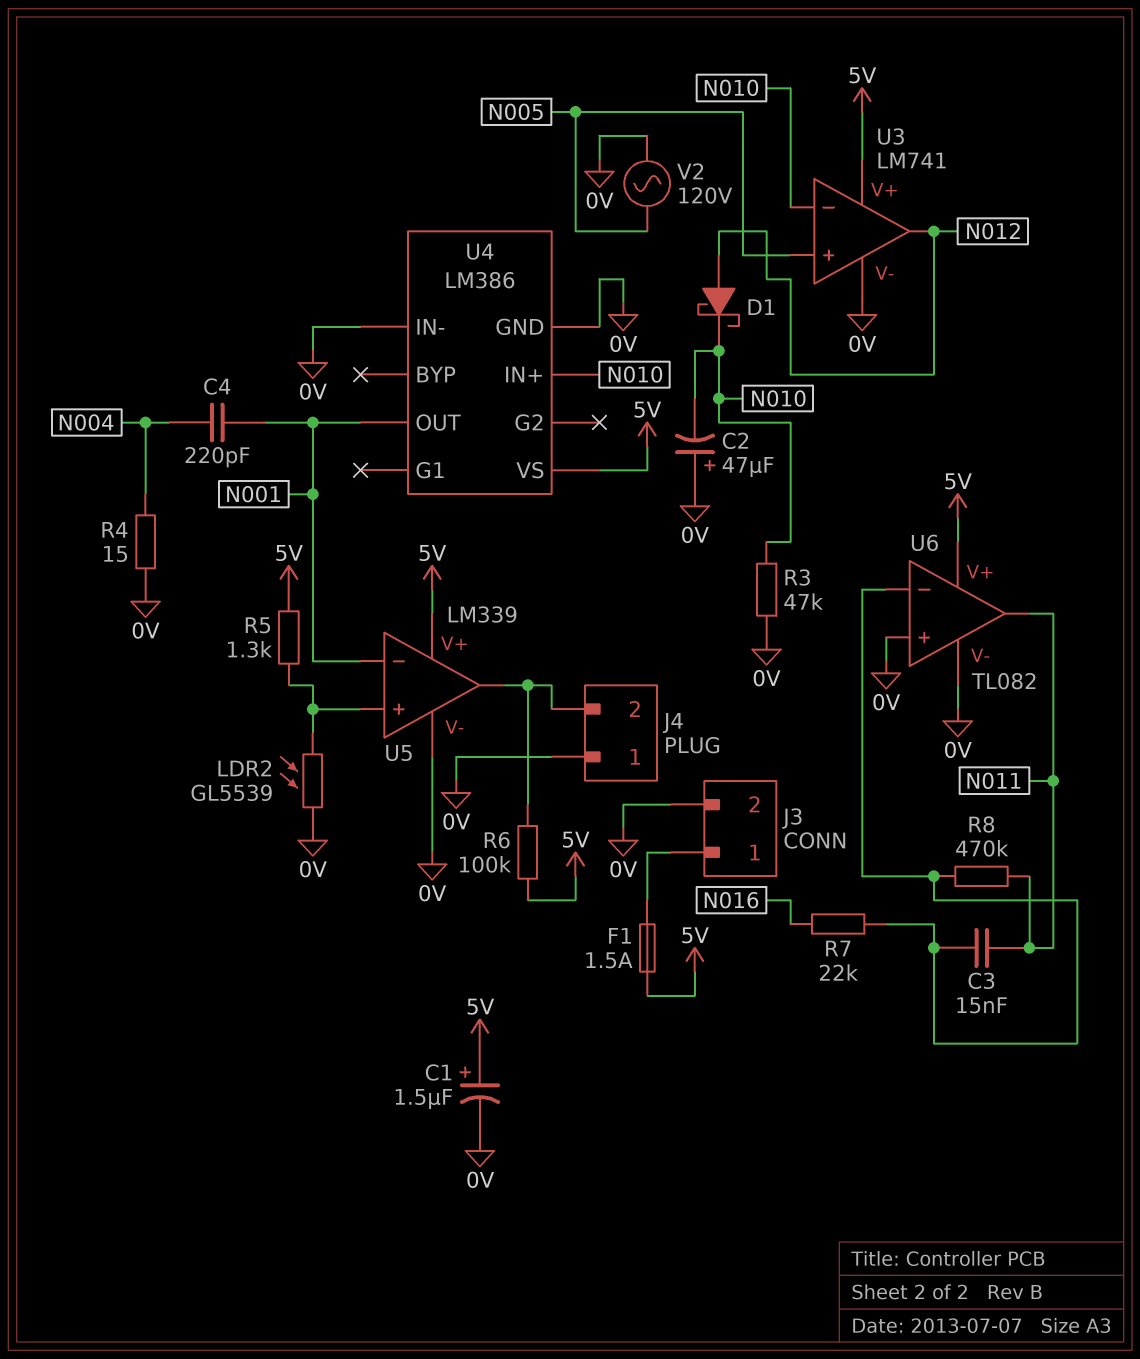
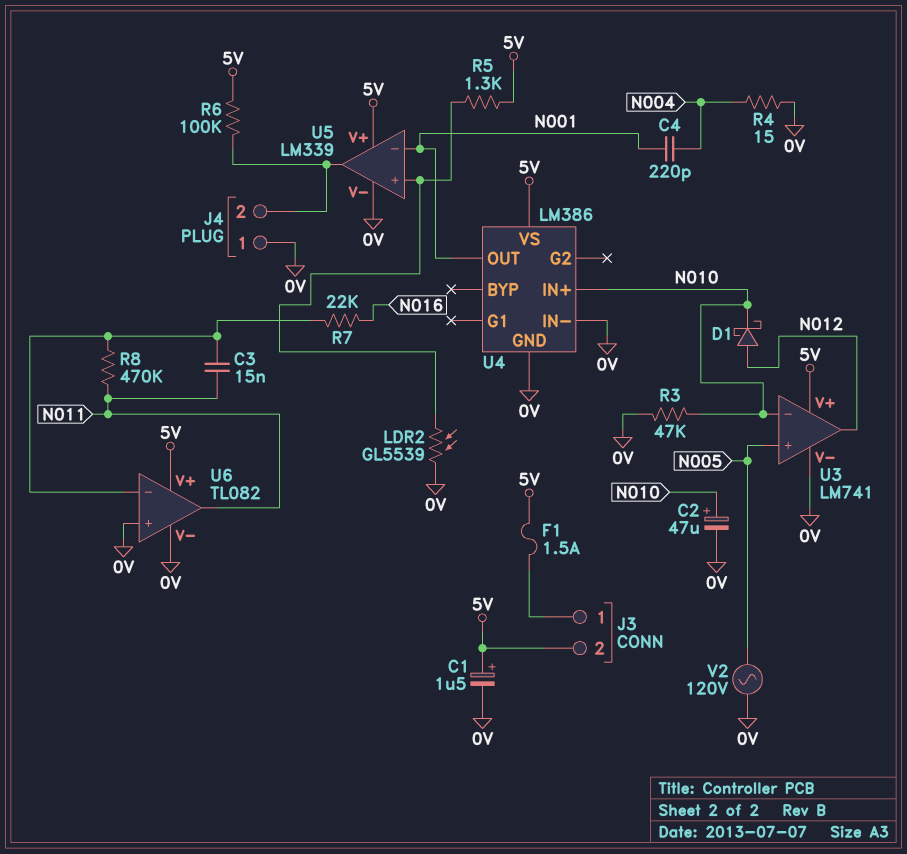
C2: 47uF (plus 0V, minus N010) -> 47uF (plus N010, minus 0V)
J3 pin 2: 0V -> 5V

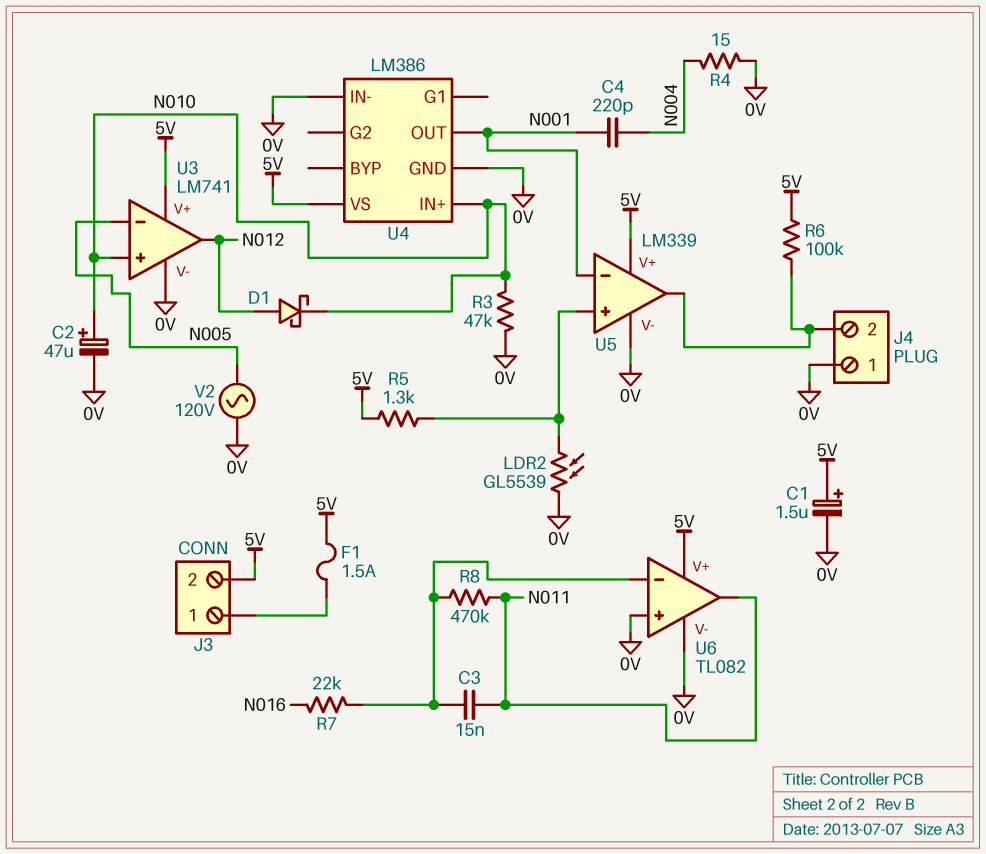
U3 pin in+: N005 -> N010
U3 pin in-: N010 -> N005

